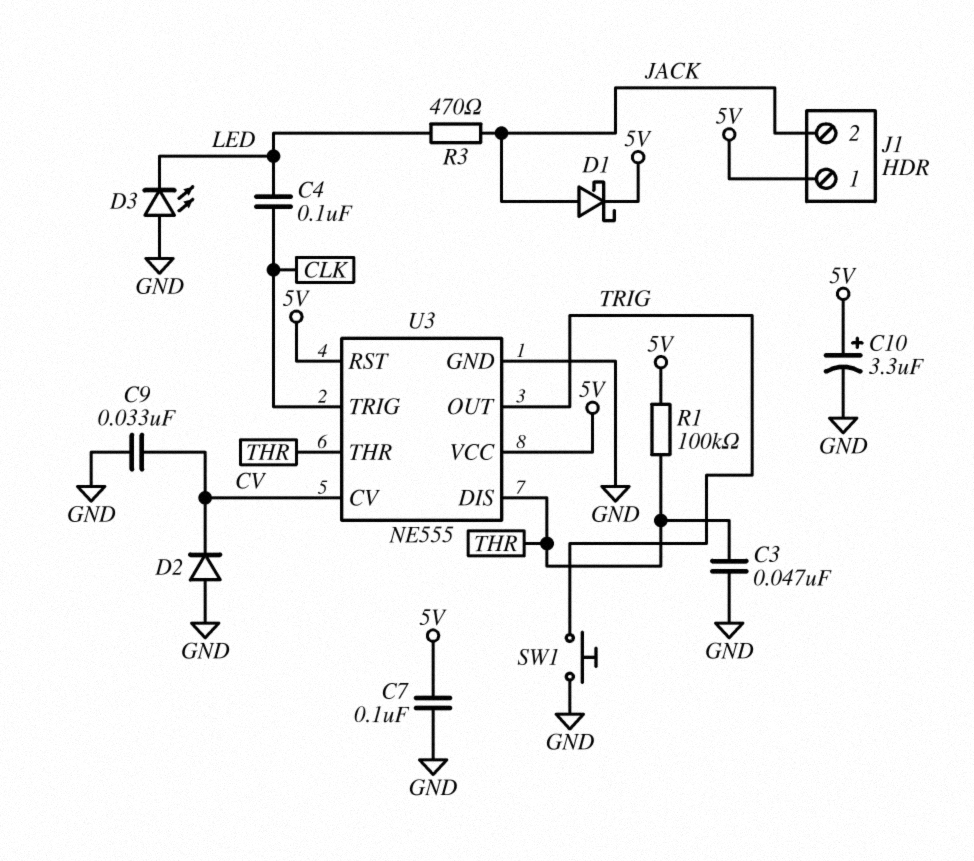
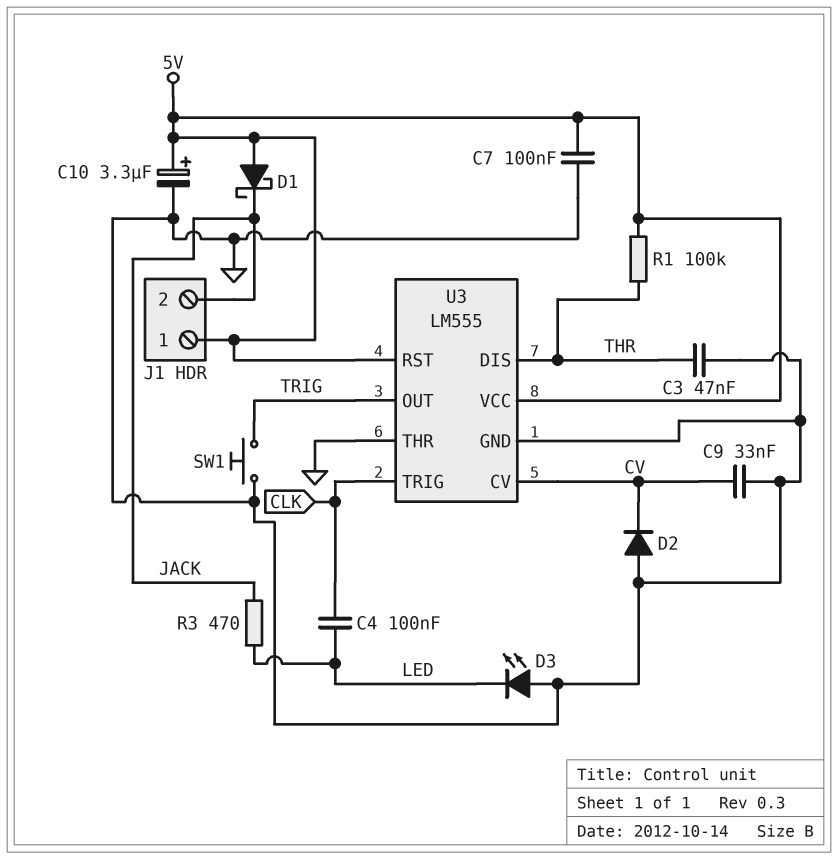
D1: schottky (A JACK, K 5V) -> schottky (A 5V, K JACK)
U3: NE555 -> LM555
U3 pin THR: THR -> GND

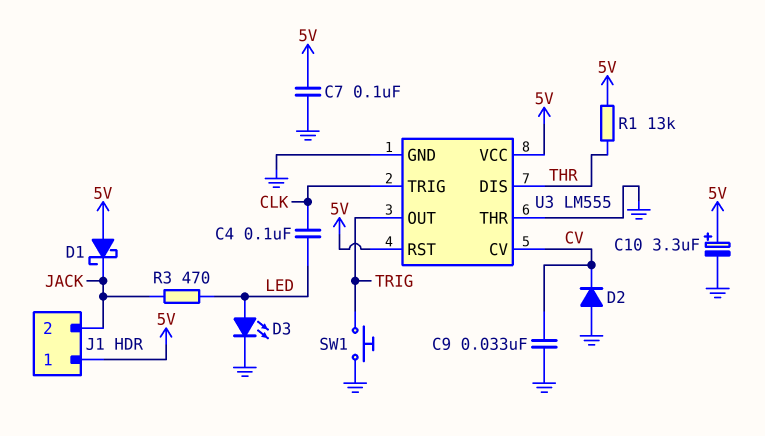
C3: 47nF (GND, THR) -> none
D3: LED (A GND, K LED) -> LED (A LED, K GND)
R1: 100k (5V, THR) -> 13k (5V, THR)

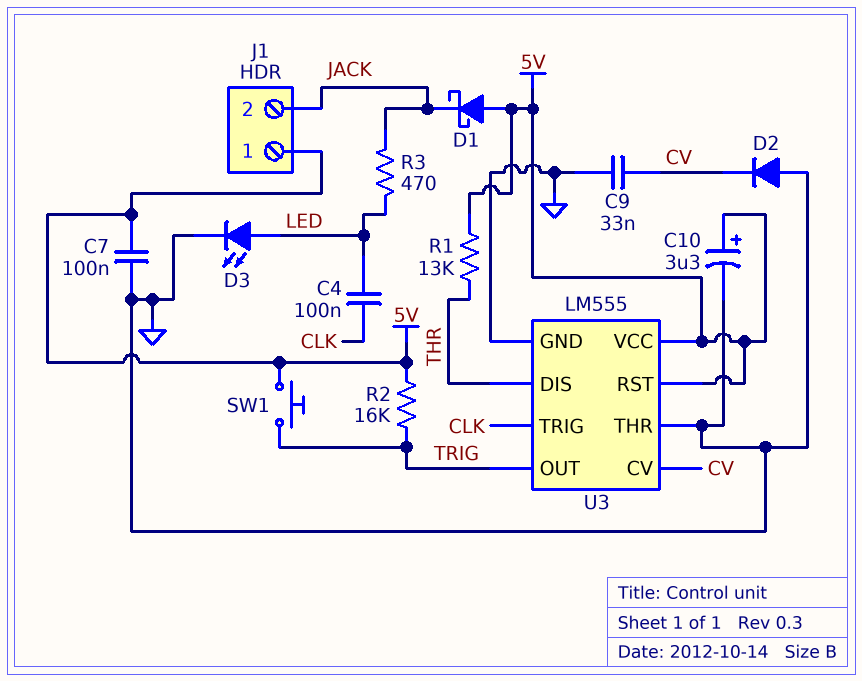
R2: none -> 16k (5V, TRIG)
SW1: button (GND, TRIG) -> button (5V, TRIG)

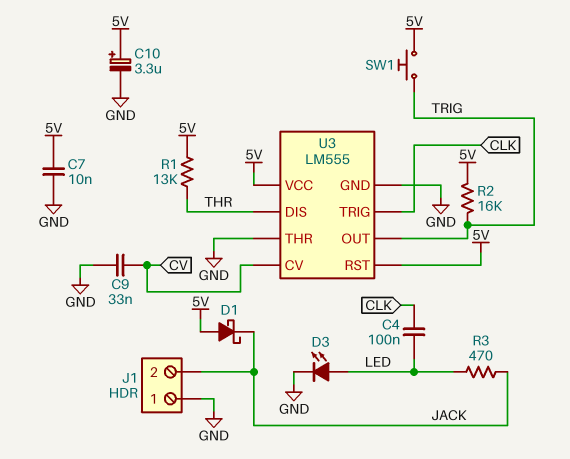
C7: 100nF (5V, GND) -> 10nF (5V, GND)
D2: diode (A GND, K CV) -> none
J1 pin 1: 5V -> GND

